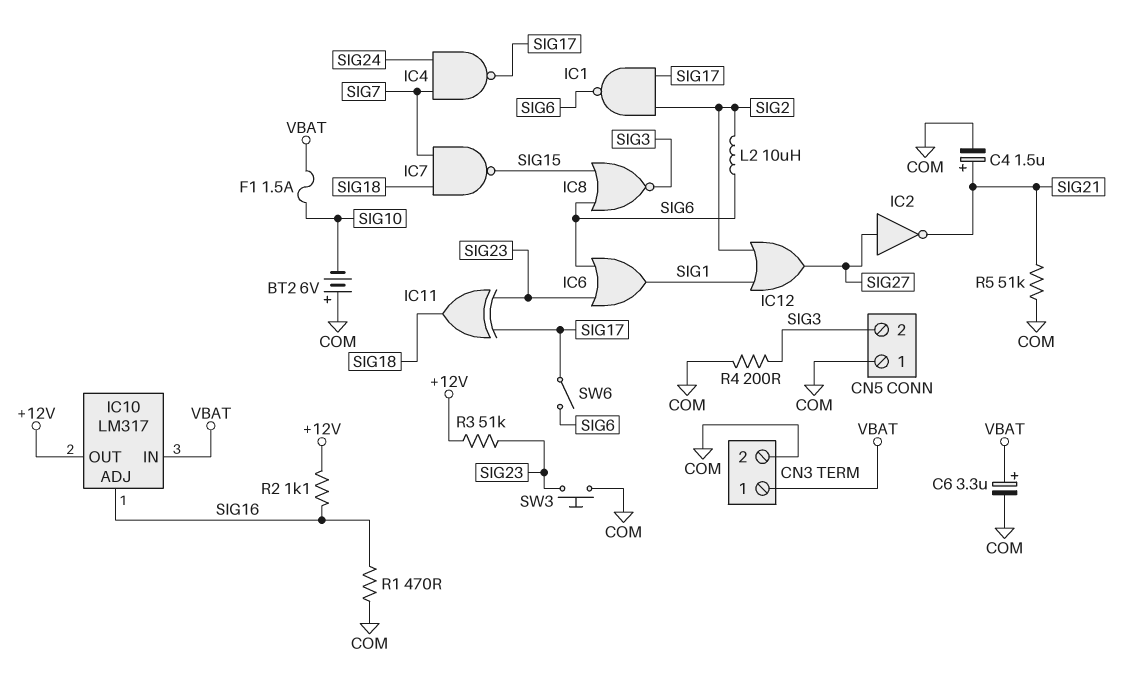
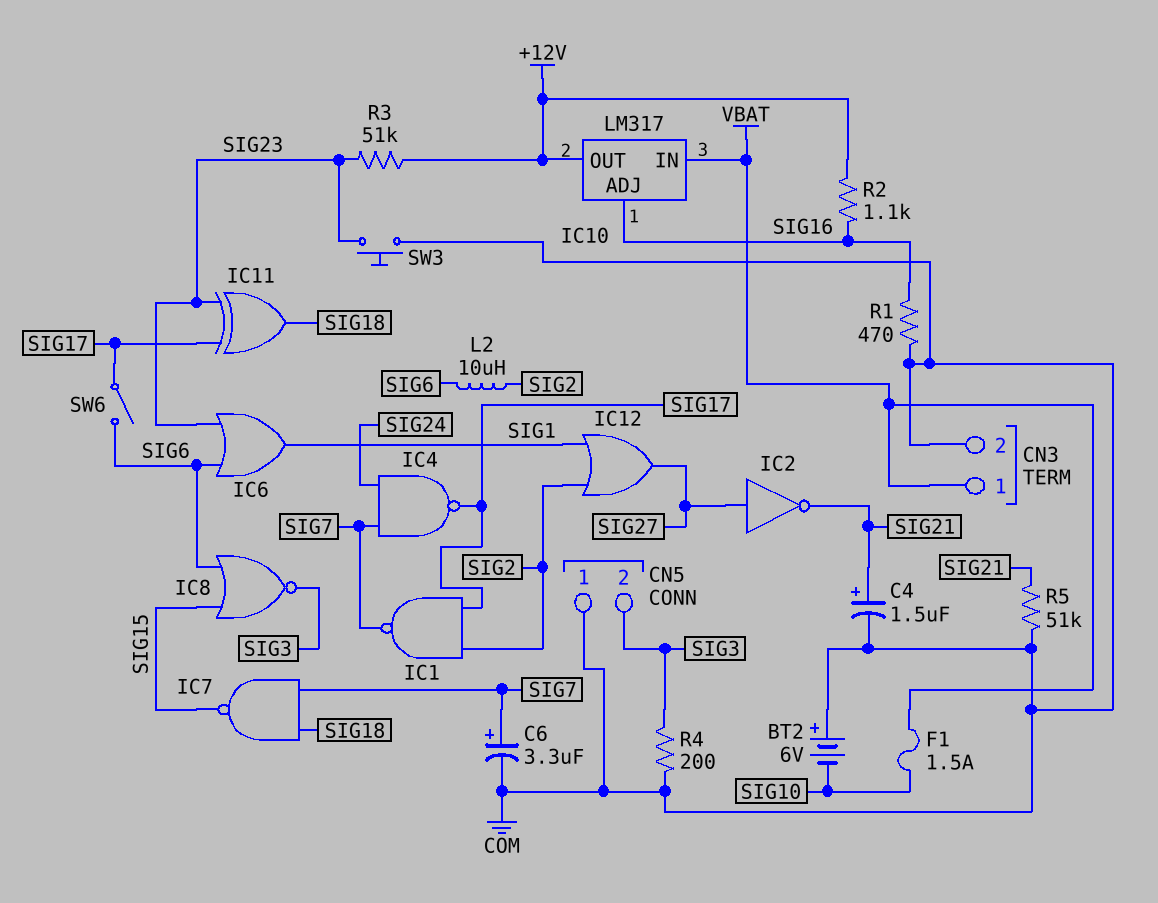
C6: 3.3uF (plus VBAT, minus COM) -> 3.3uF (plus SIG7, minus COM)
IC1: NAND (in SIG2, in SIG17, out SIG6) -> NAND (in SIG2, in SIG17, out SIG7)

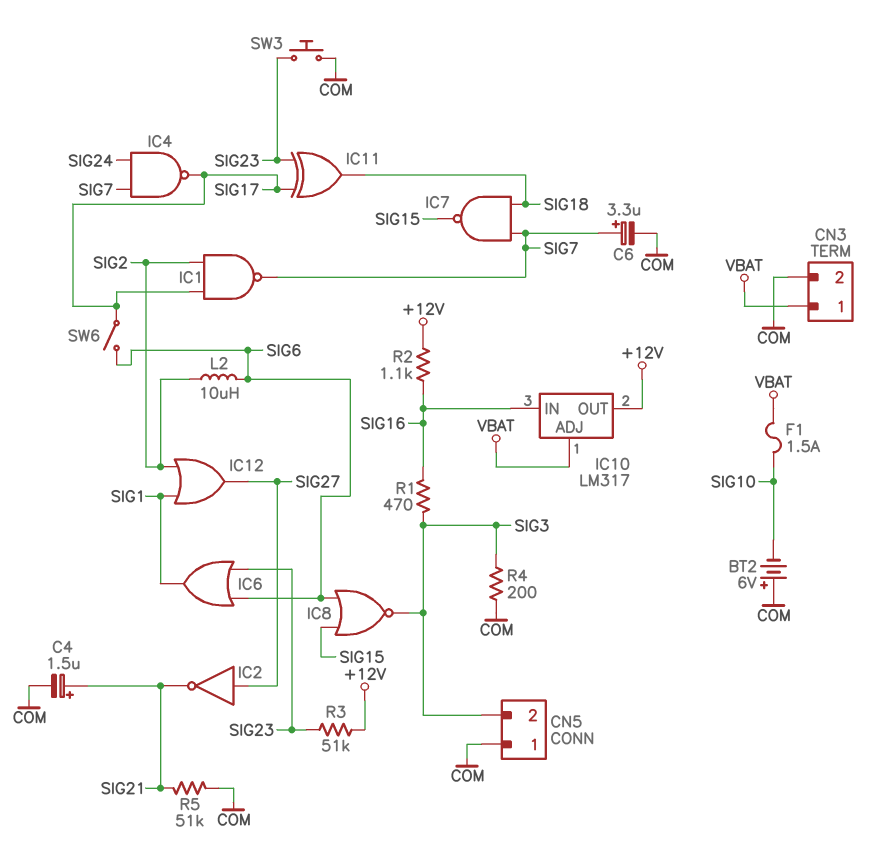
IC10 pin ADJ: SIG16 -> VBAT
IC10 pin IN: VBAT -> SIG16
R1: 470 (COM, SIG16) -> 470 (SIG3, SIG16)

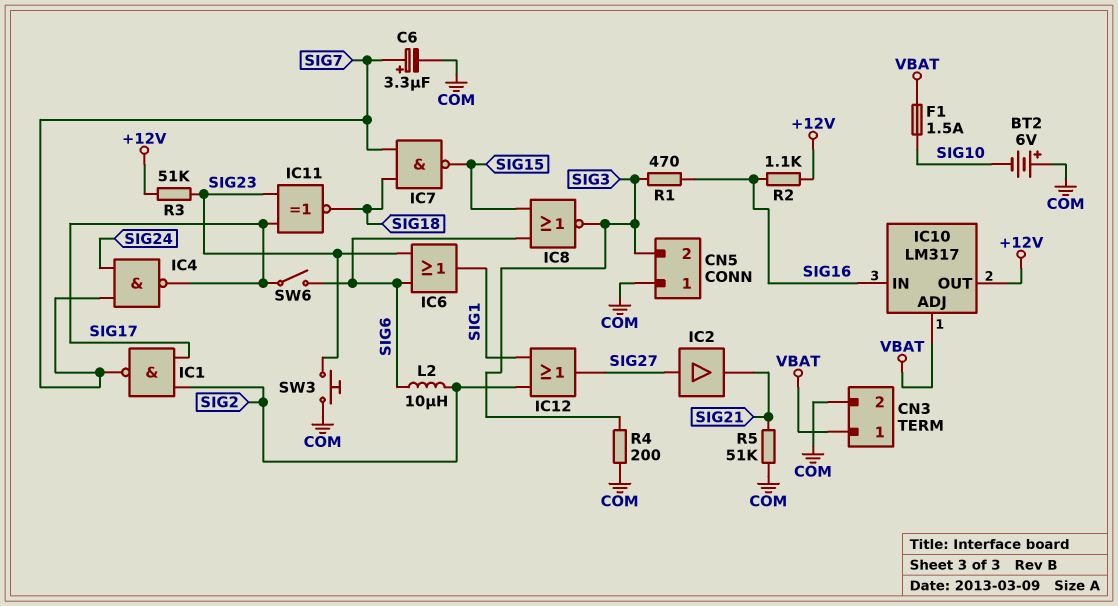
C4: 1.5uF (plus SIG21, minus COM) -> none
IC2: NOT (in SIG27, out SIG21) -> buffer (in SIG27, out SIG21)
IC11: XOR (in SIG17, in SIG23, out SIG18) -> XNOR (in SIG17, in SIG23, out SIG18)

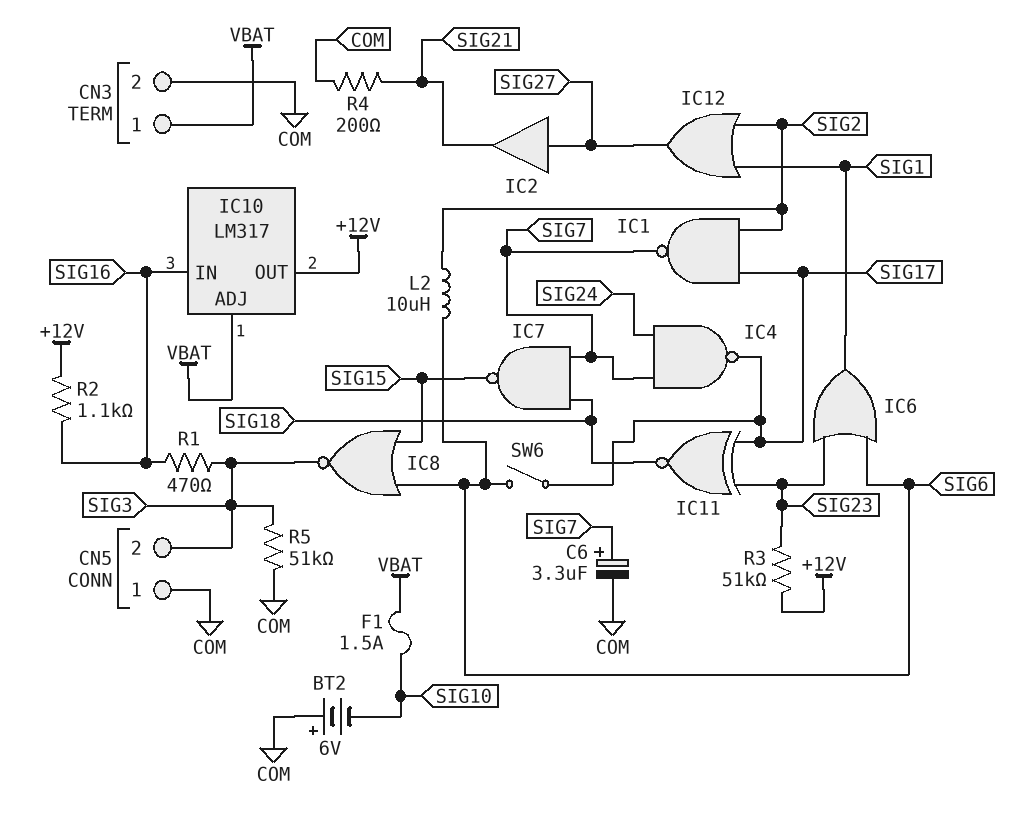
R4: 200 (COM, SIG3) -> 200 (COM, SIG21)
R5: 51k (COM, SIG21) -> 51k (COM, SIG3)
SW3: button (COM, SIG23) -> none

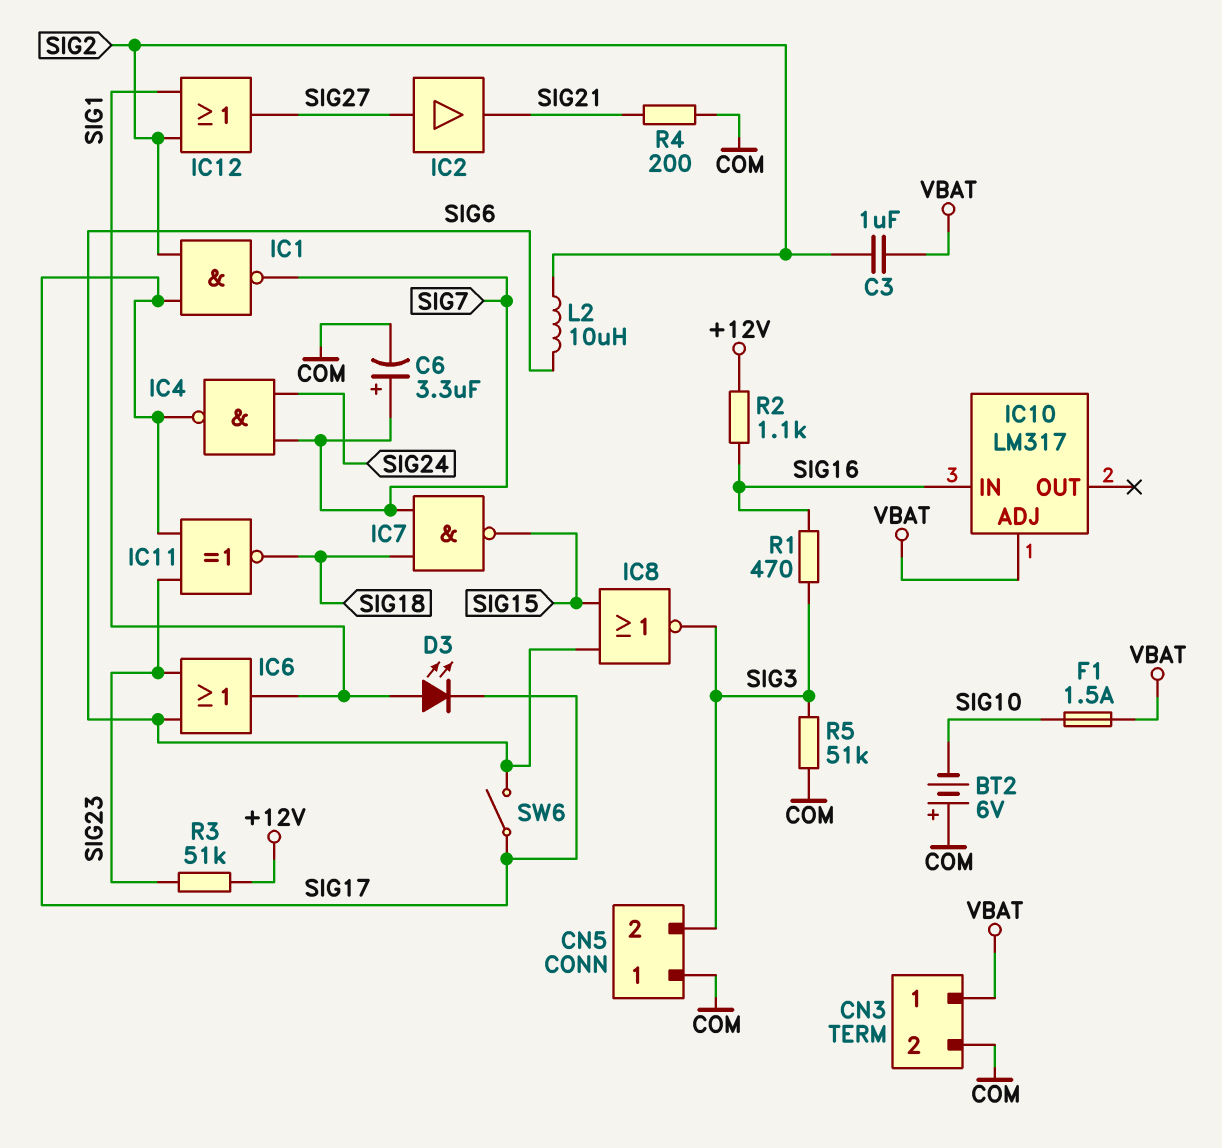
C3: none -> 1uF (SIG2, VBAT)
D3: none -> LED (A SIG1, K SIG17)
IC10 pin OUT: +12V -> none

